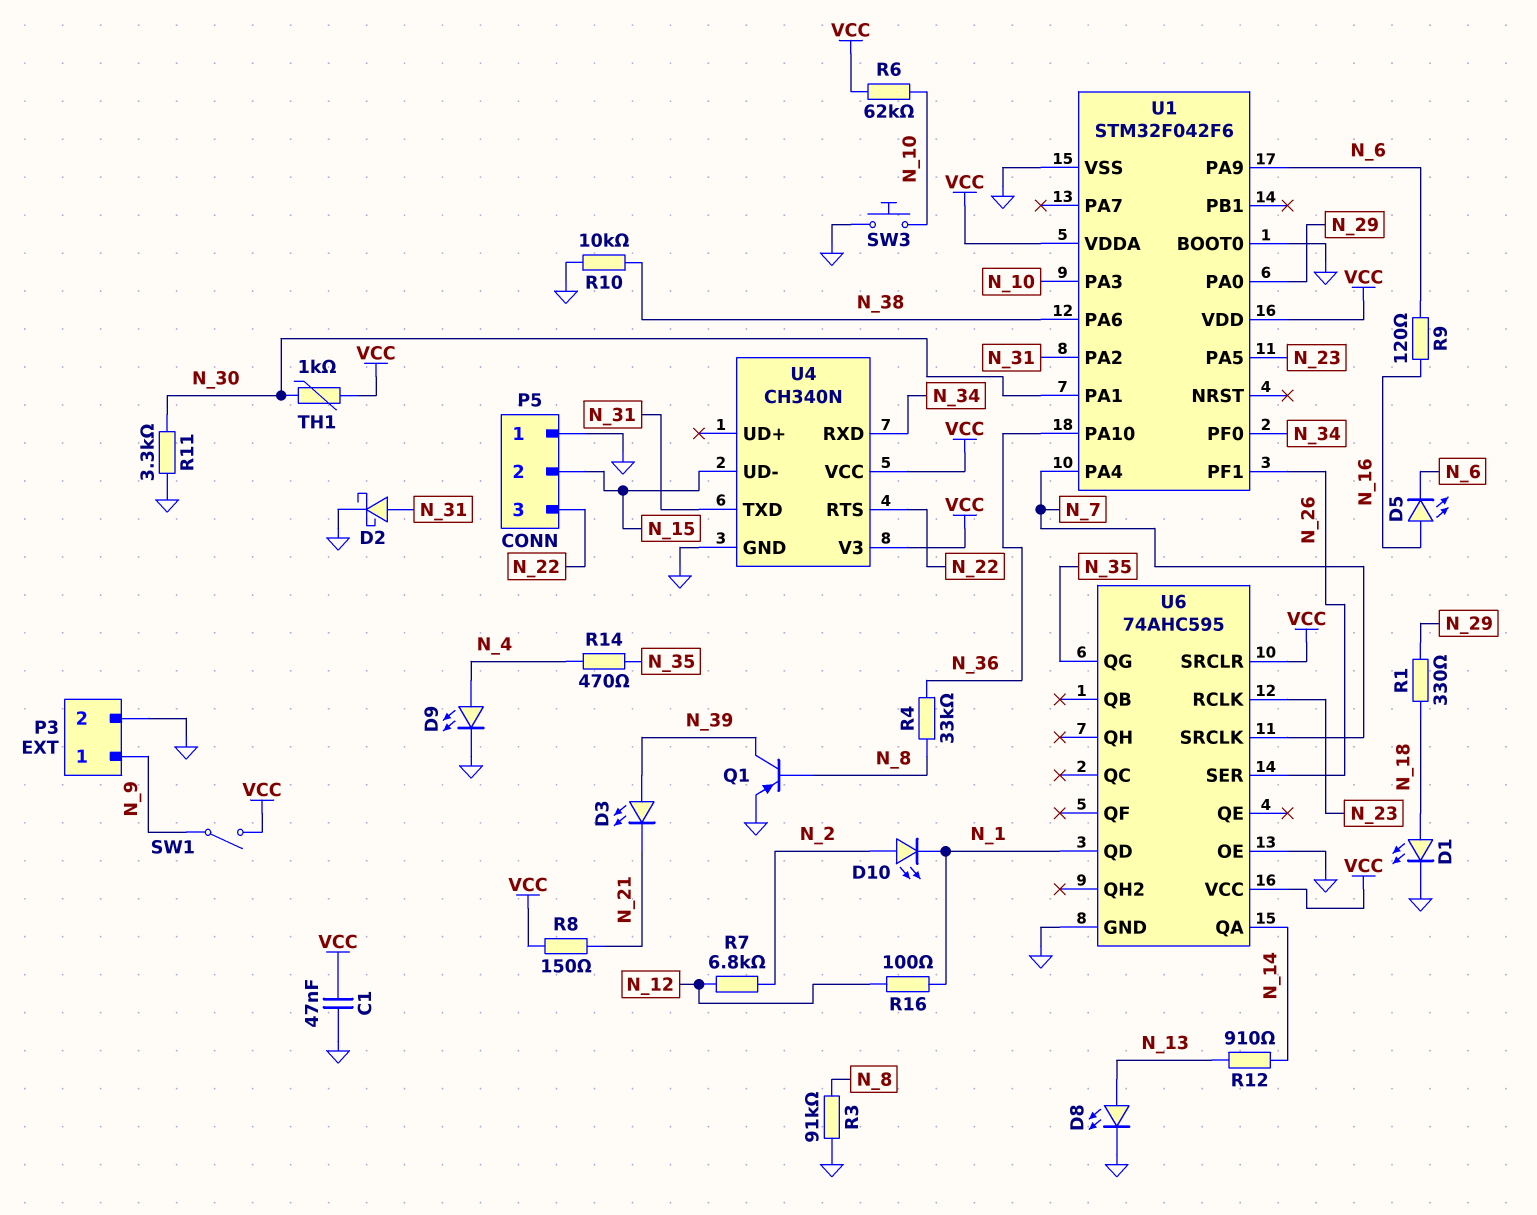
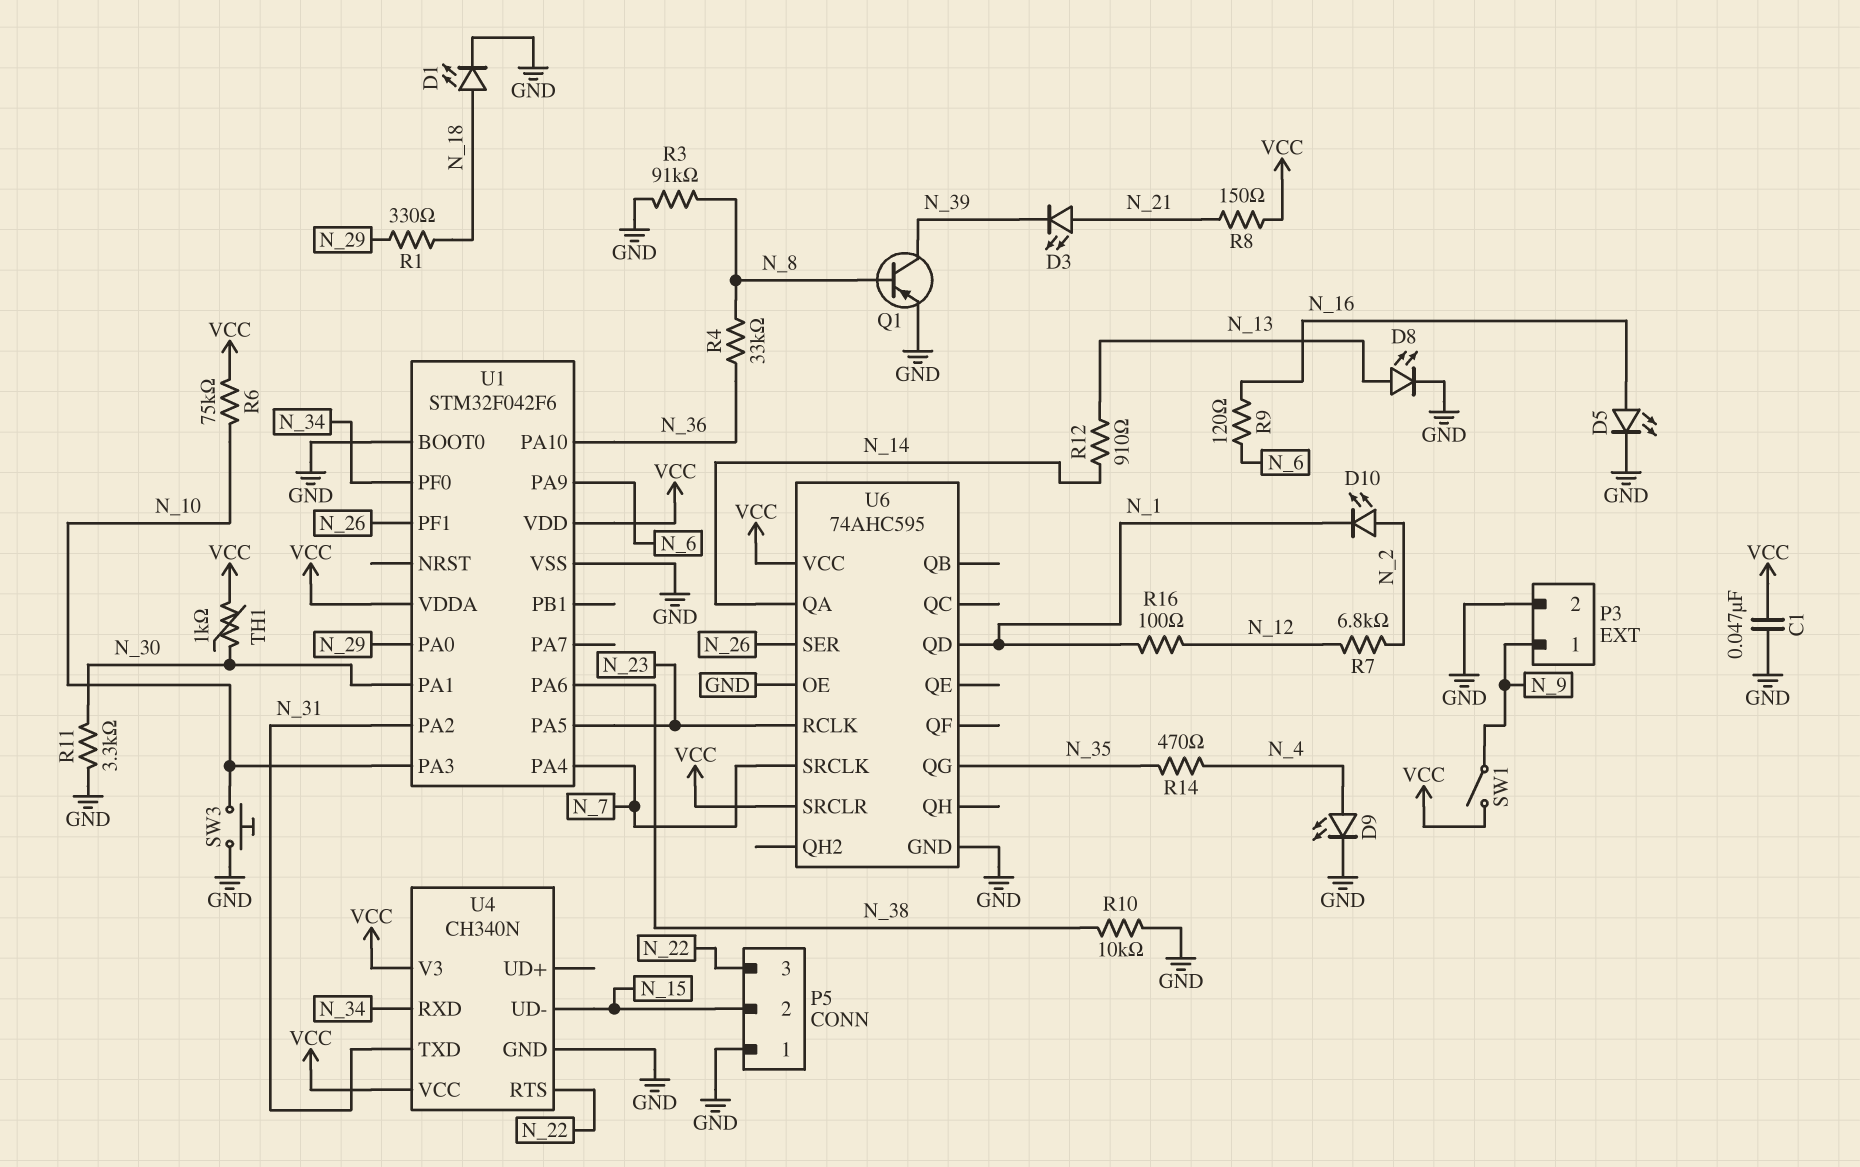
D2: schottky (A N_31, K GND) -> none
D3: LED (A N_39, K N_21) -> LED (A N_21, K N_39)
D5: LED (A N_16, K N_6) -> LED (A N_16, K GND)
R6: 62k (N_10, VCC) -> 75k (N_10, VCC)

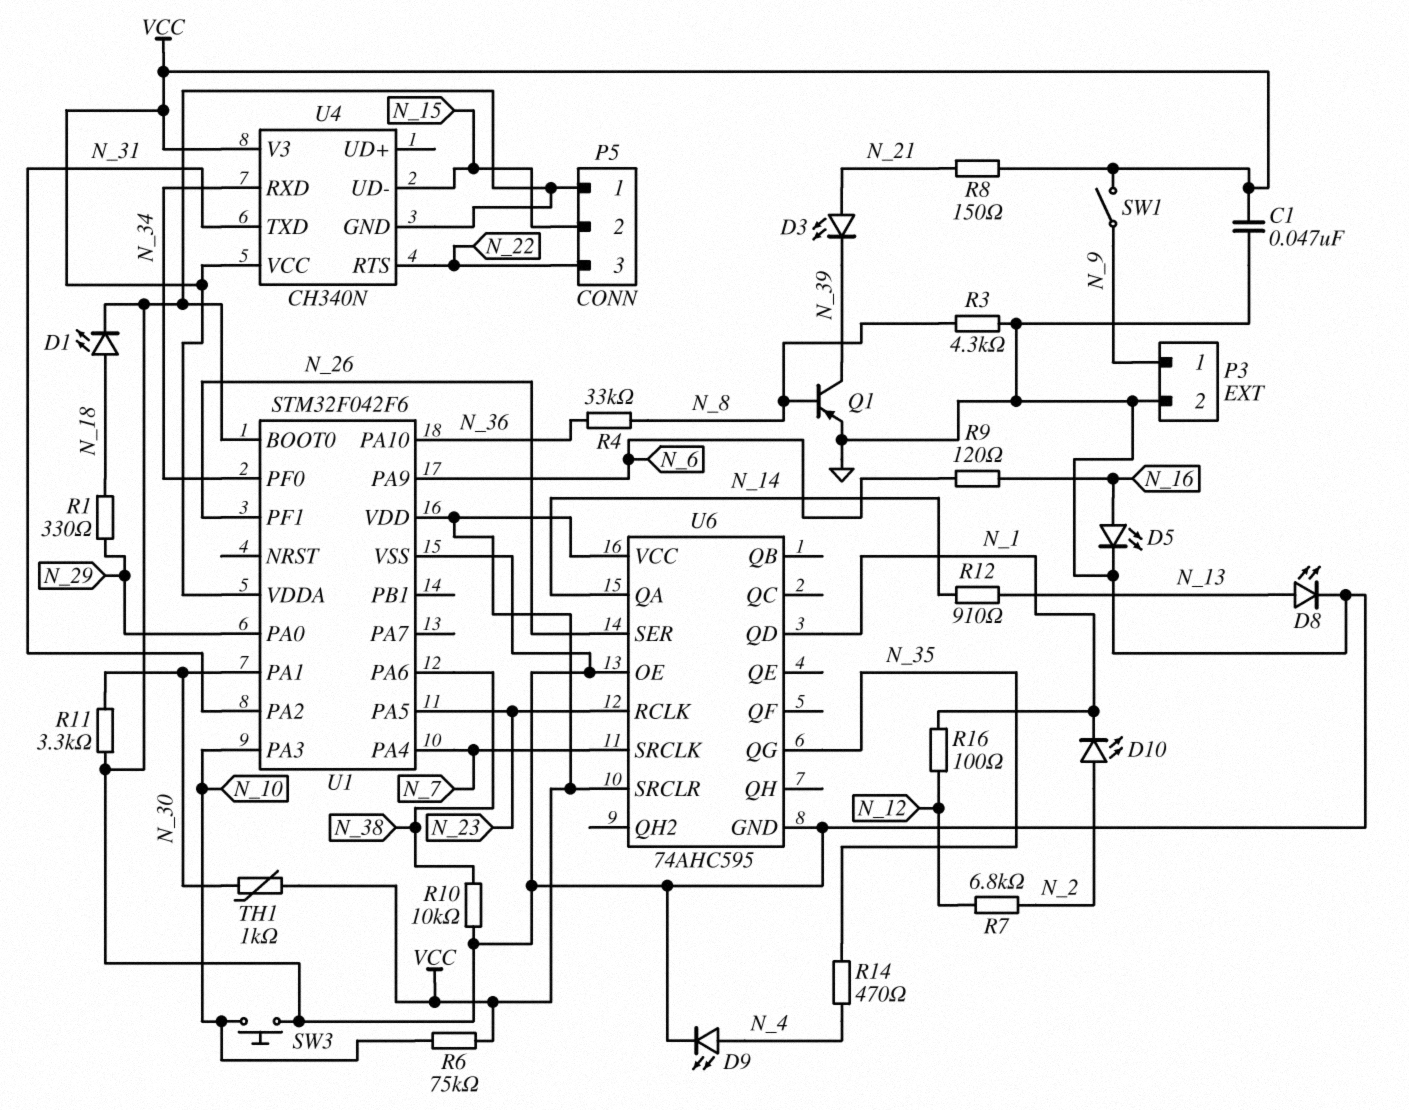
R3: 91k (GND, N_8) -> 4.3k (GND, N_8)

